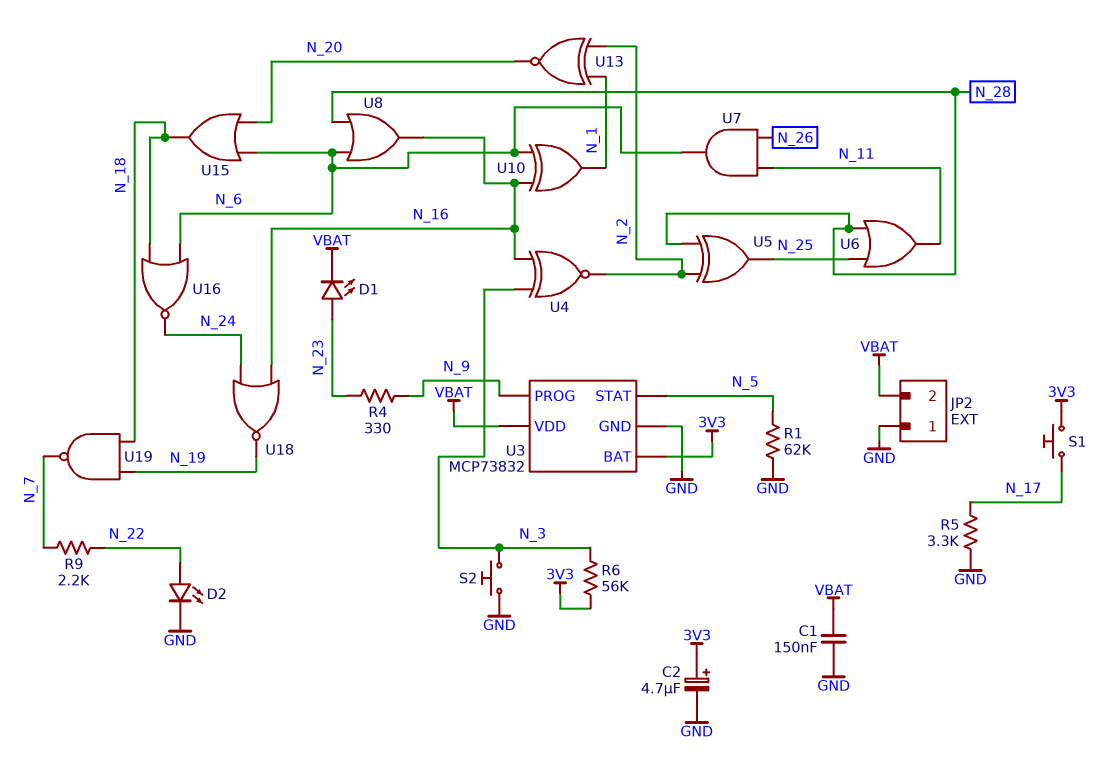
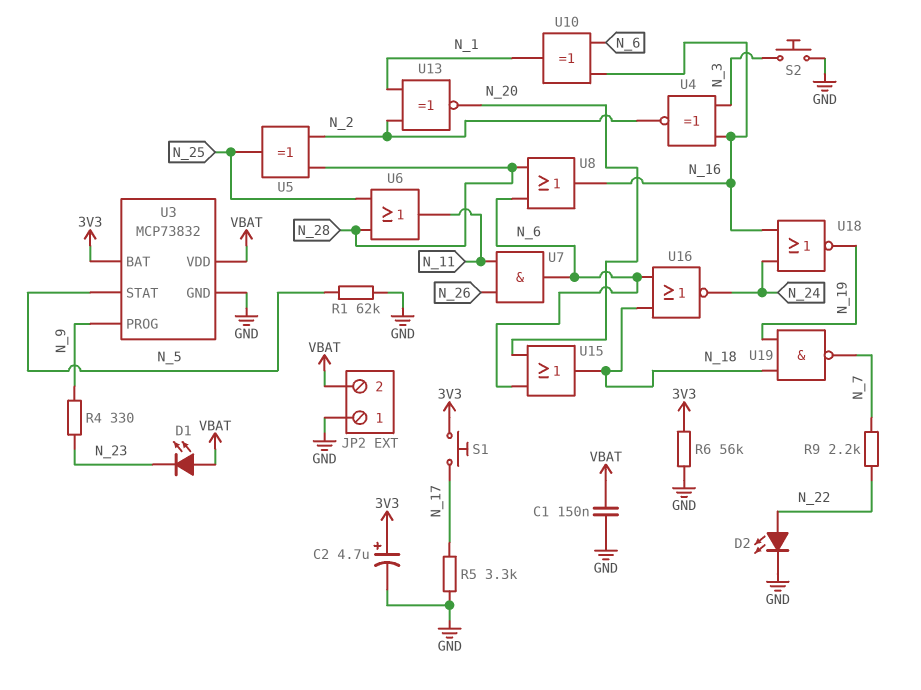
D1: LED (A N_23, K VBAT) -> LED (A VBAT, K N_23)
R6: 56k (3V3, N_3) -> 56k (3V3, GND)

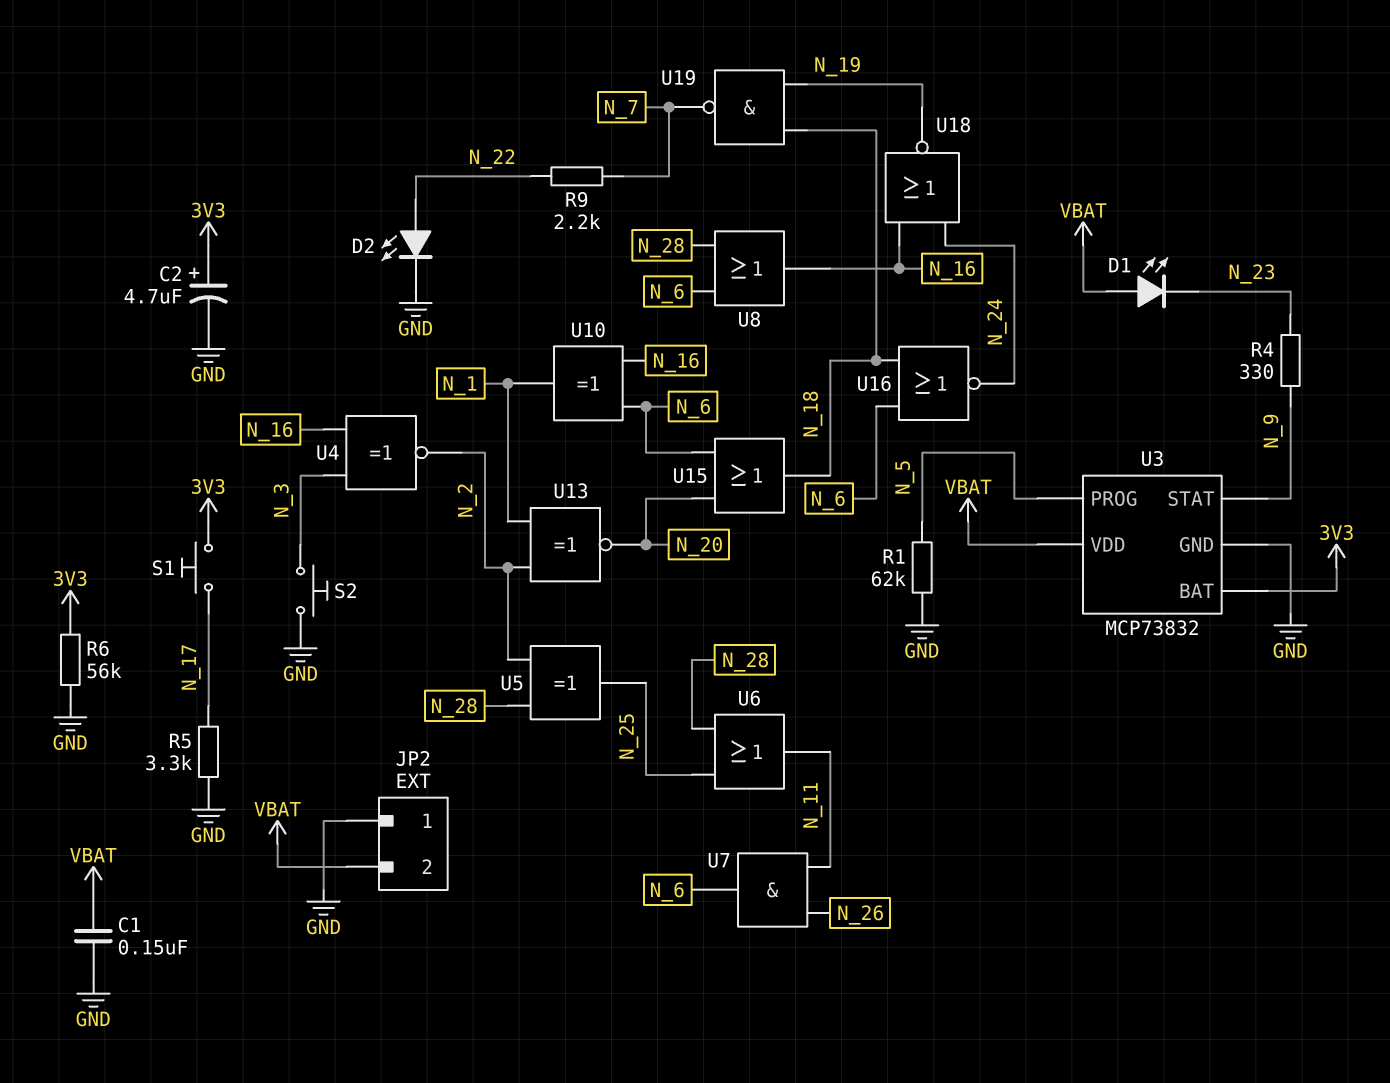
U3 pin PROG: N_9 -> N_5
U3 pin STAT: N_5 -> N_9

